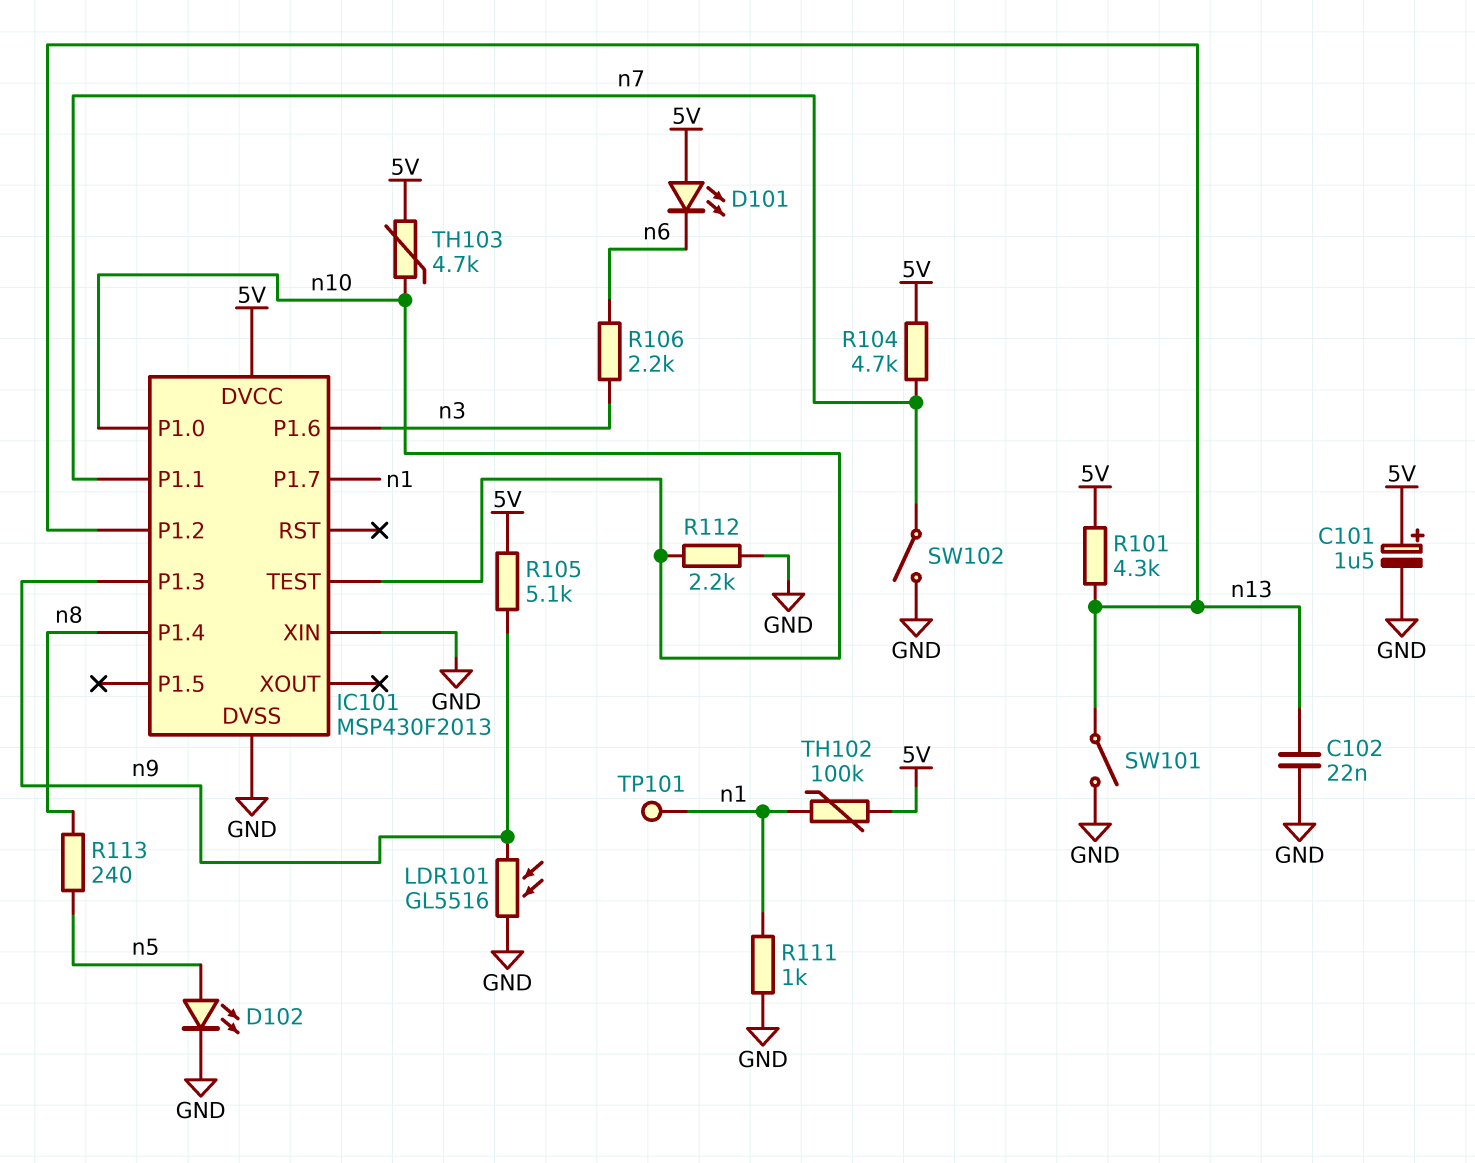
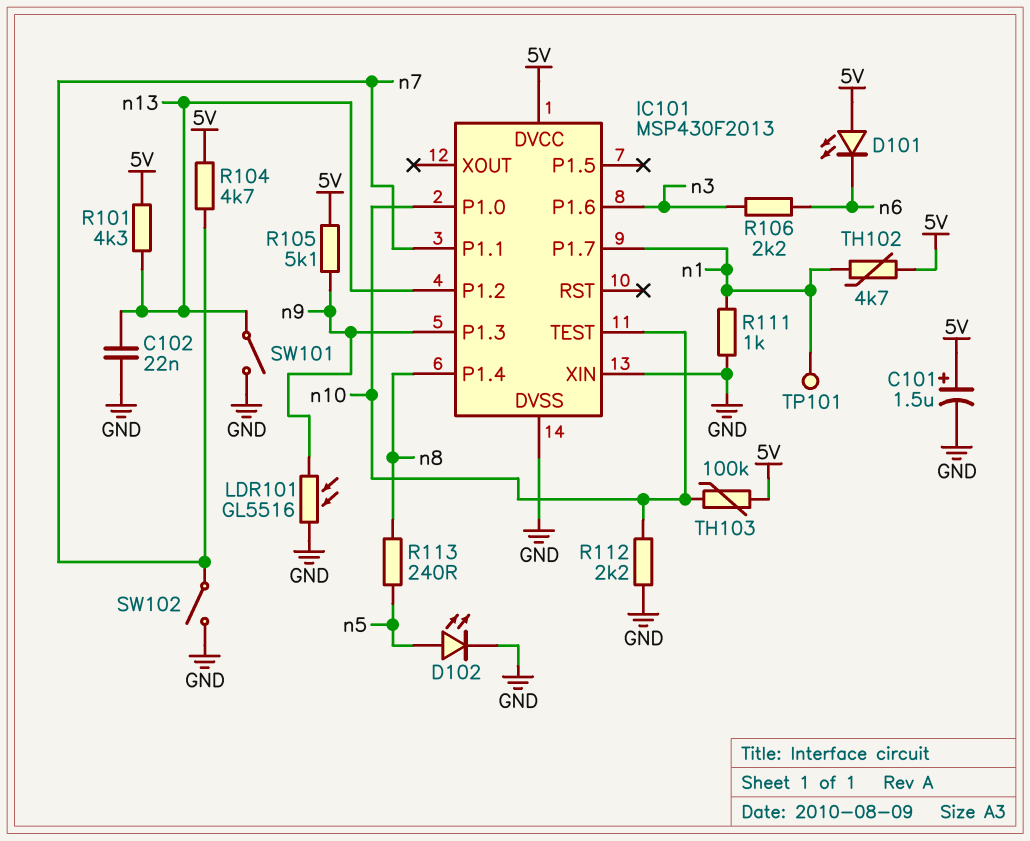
TH102: 100k (5V, n1) -> 4.7k (5V, n1)
TH103: 4.7k (5V, n10) -> 100k (5V, n10)

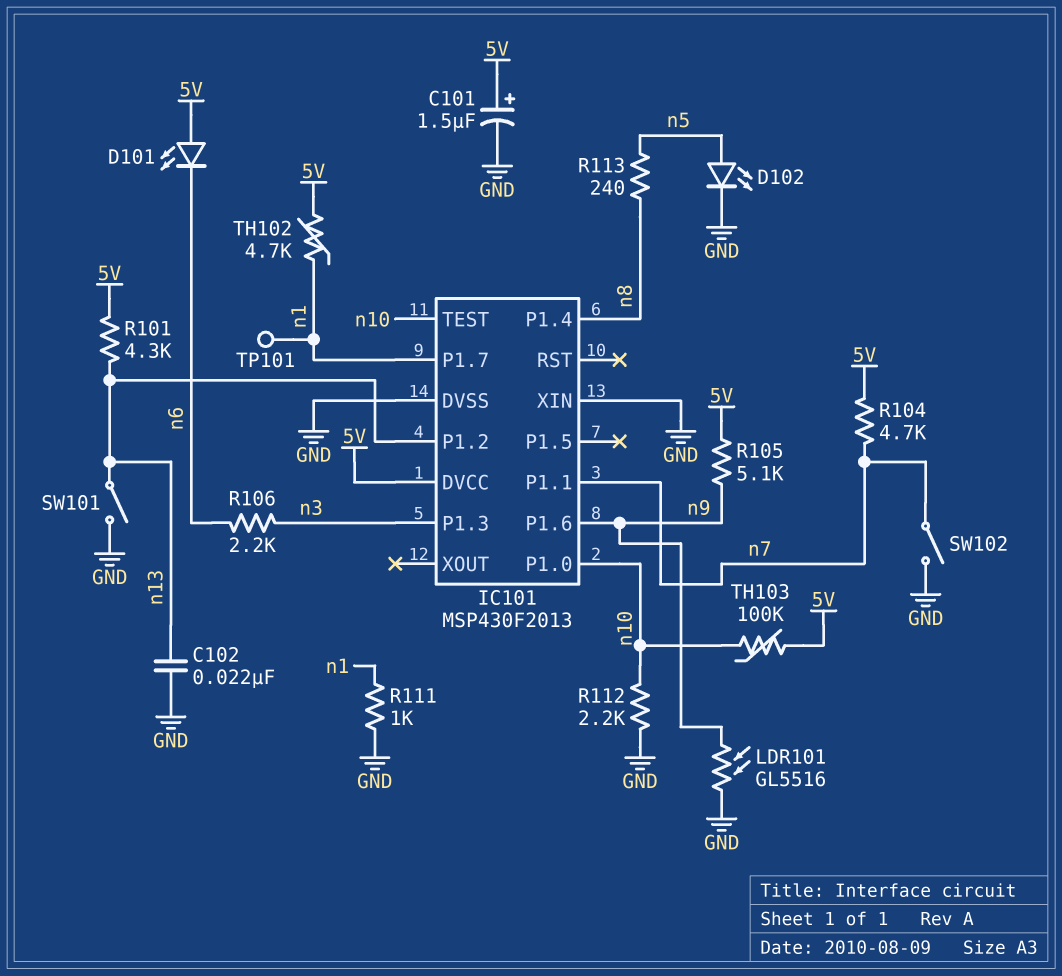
IC101 pin P1.3: n9 -> n3
IC101 pin P1.6: n3 -> n9

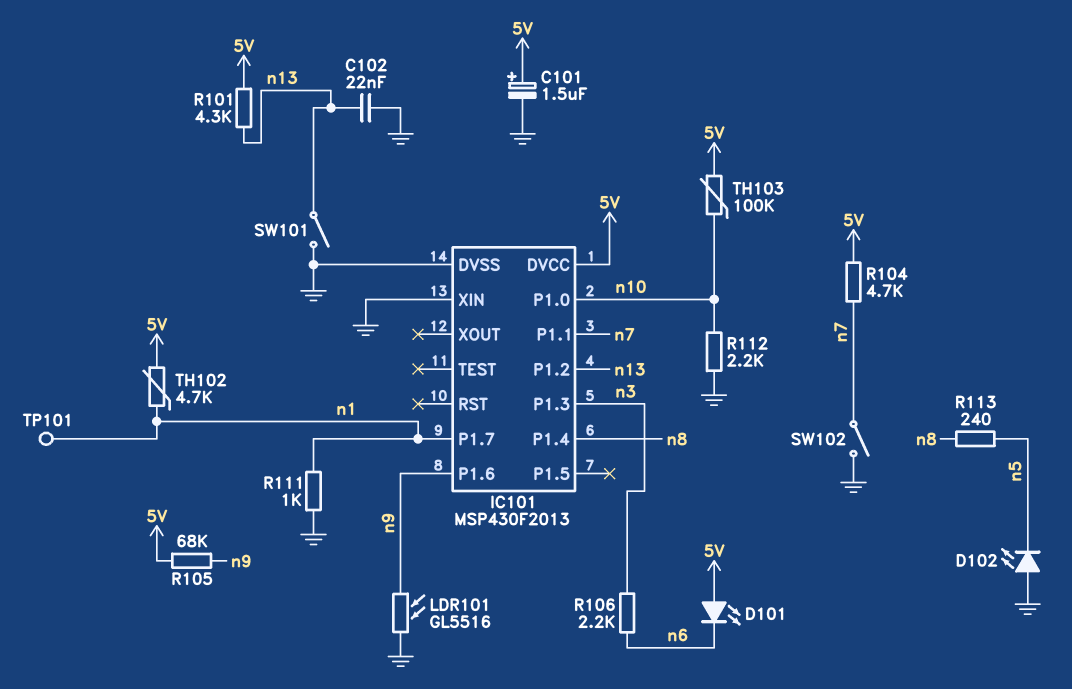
D102: LED (A n5, K GND) -> LED (A GND, K n5)
IC101 pin TEST: n10 -> none
R105: 5.1k (5V, n9) -> 68k (5V, n9)

